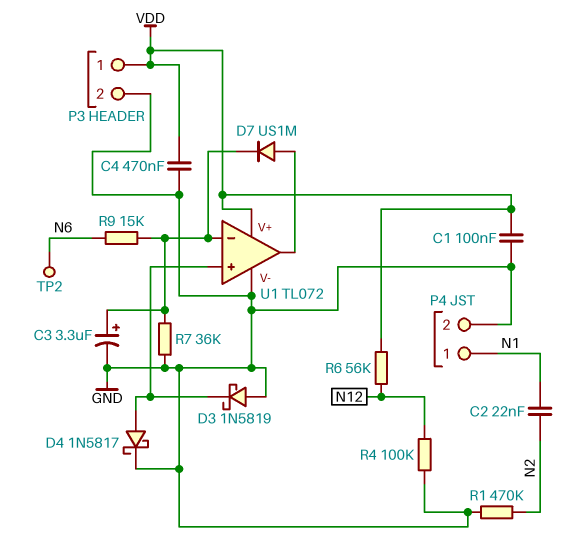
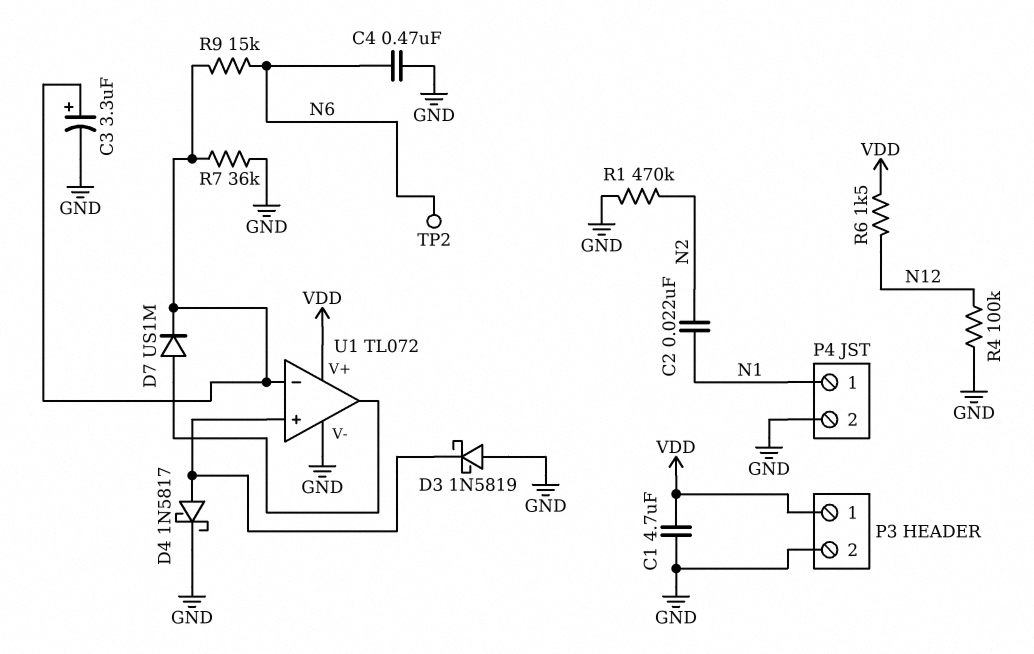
C1: 100nF (GND, VDD) -> 4.7uF (GND, VDD)
C4: 470nF (GND, VDD) -> 470nF (GND, N6)
R6: 56k (N12, VDD) -> 1.5k (N12, VDD)

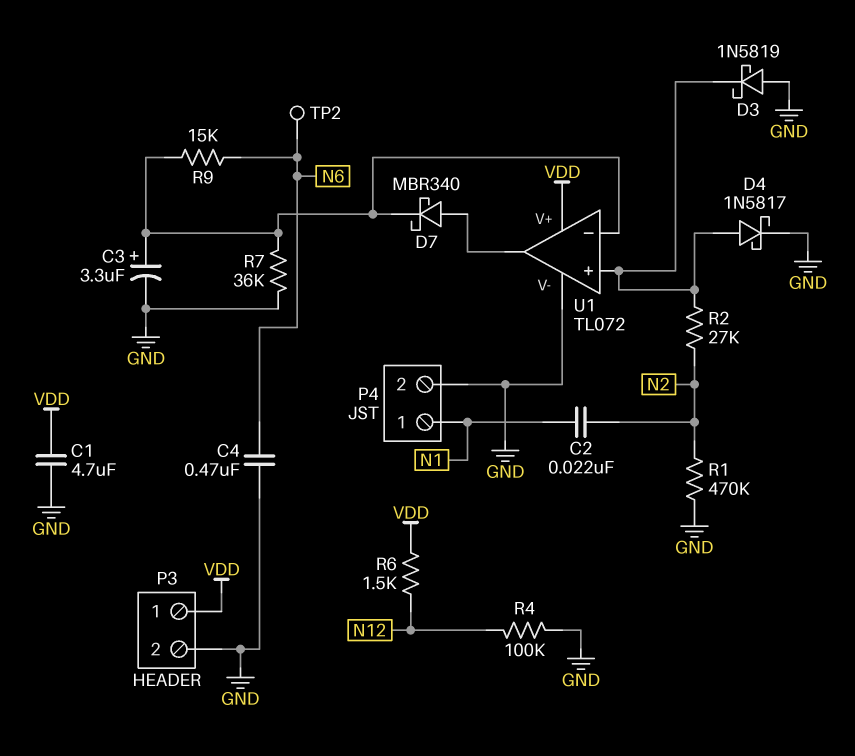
D7: diode US1M (A U1/out, K U1/in-) -> schottky MBR340 (A U1/out, K U1/in-)
R2: none -> 27k (N2, U1/in+)

